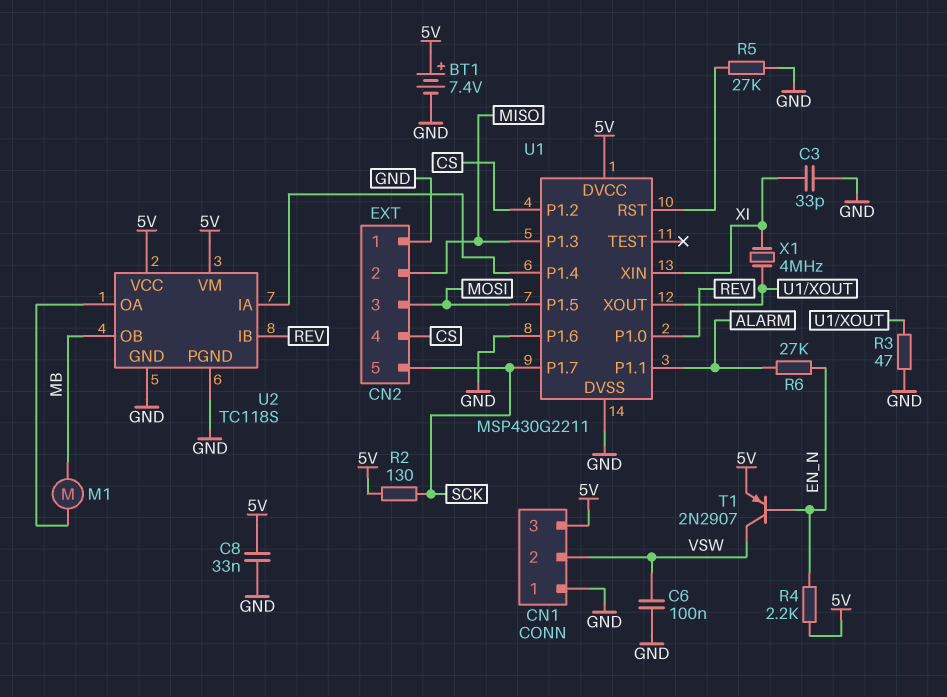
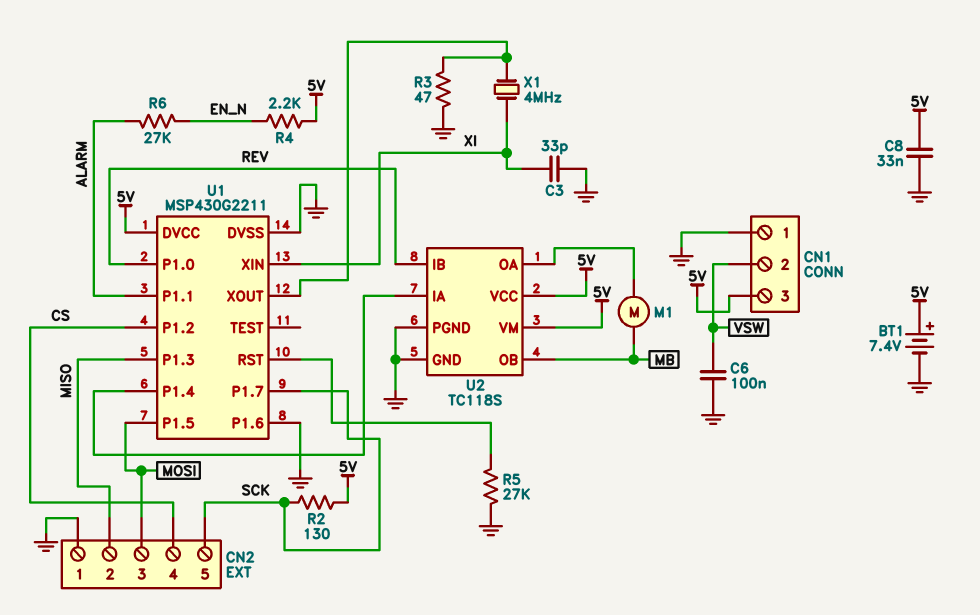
T1: PNP 2N2907 (B EN_N, C VSW, E 5V) -> none

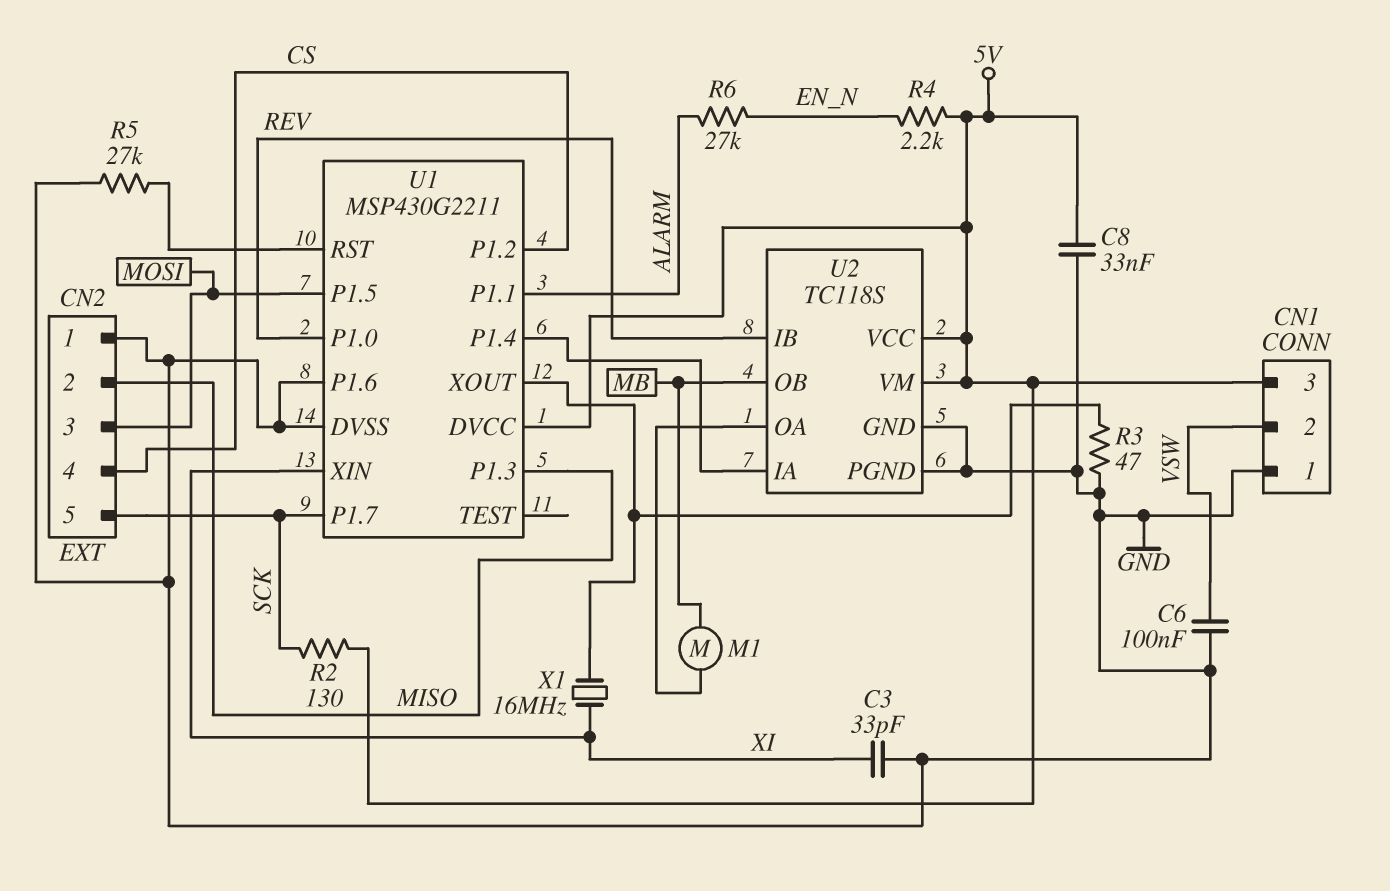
BT1: 7.4V (plus 5V, minus GND) -> none
X1: 4MHz (U1/XOUT, XI) -> 16MHz (U1/XOUT, XI)

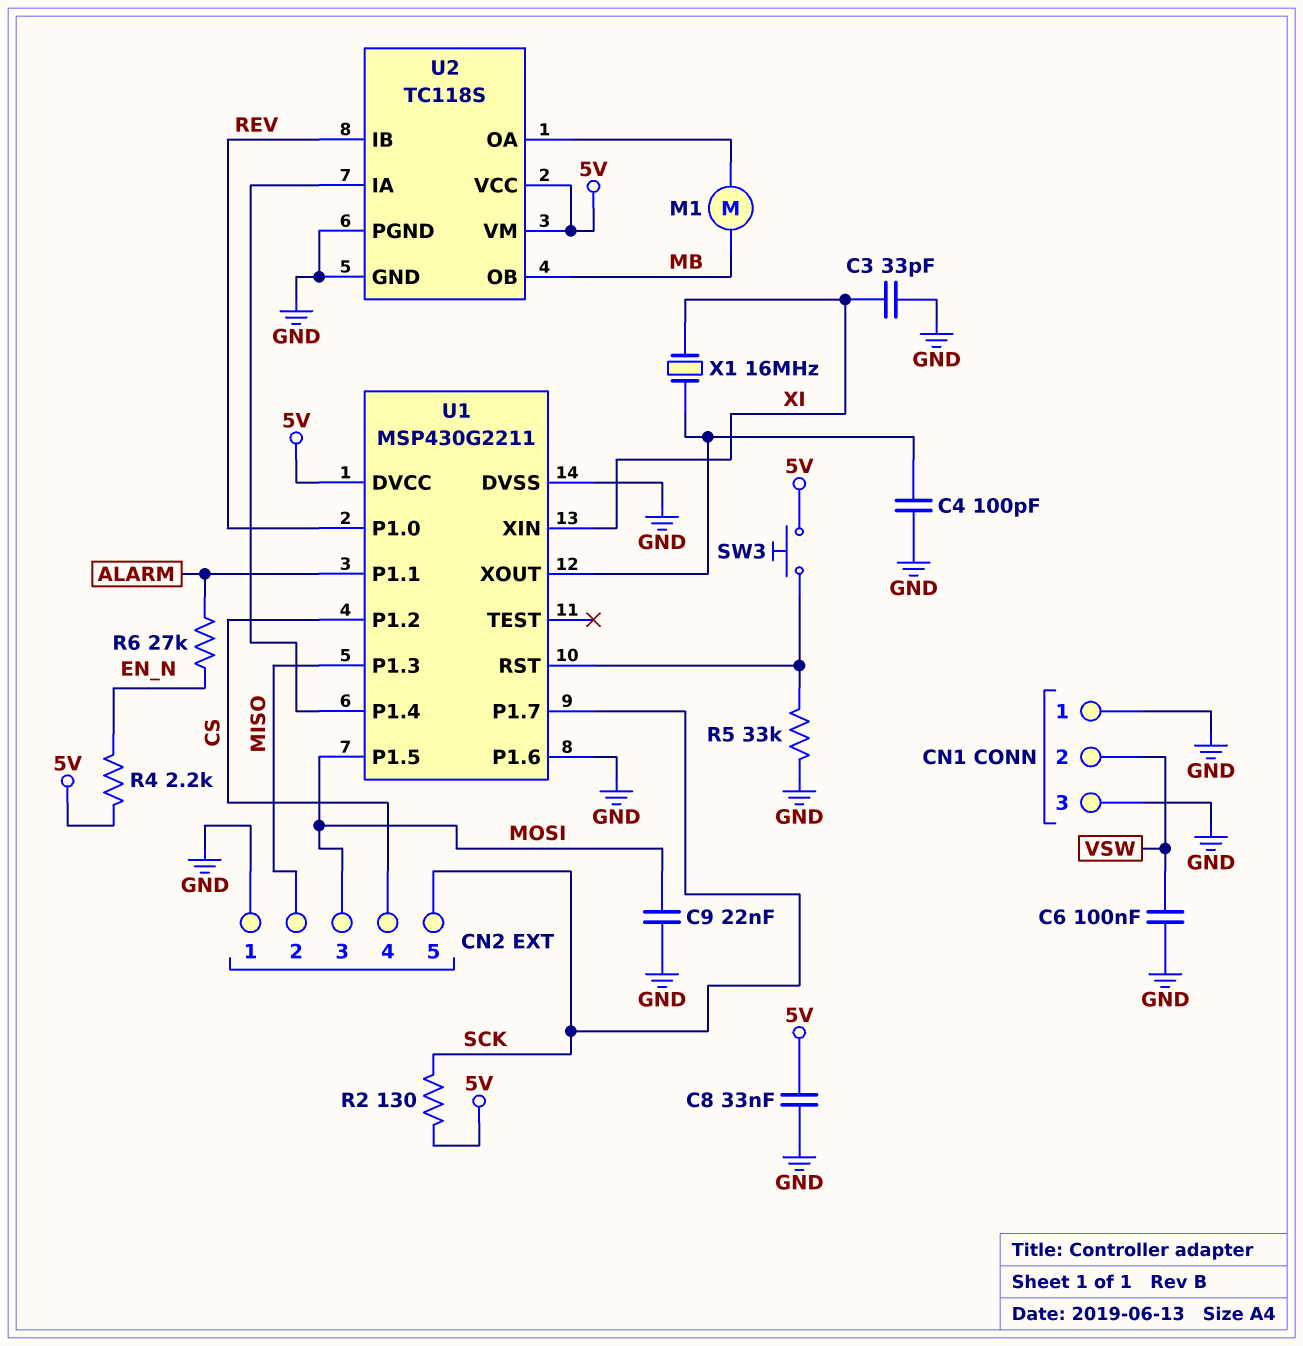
C4: none -> 100pF (GND, U1/XOUT)
C9: none -> 22nF (GND, MOSI)
CN1 pin 3: 5V -> GND
R3: 47 (GND, U1/XOUT) -> none
R5: 27k (GND, U1/RST) -> 33k (GND, U1/RST)
SW3: none -> button (5V, U1/RST)

